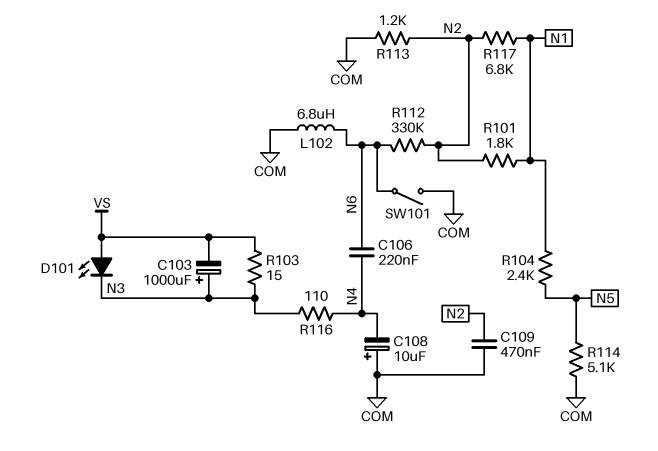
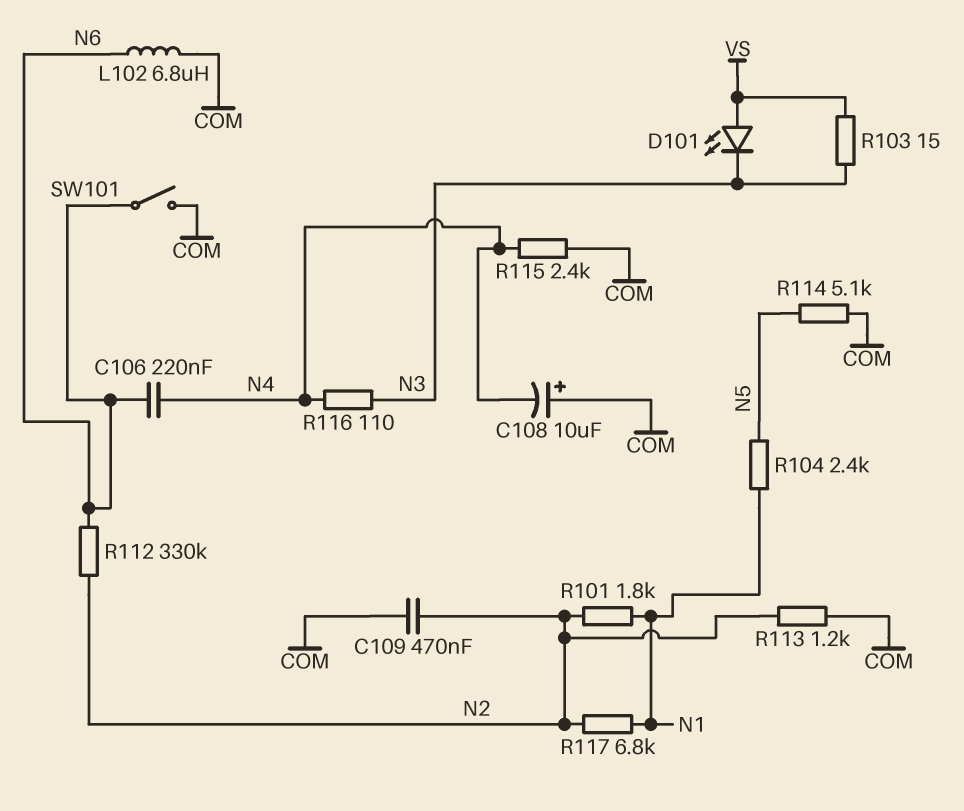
C103: 1000uF (plus N3, minus VS) -> none
R115: none -> 2.4k (COM, N4)

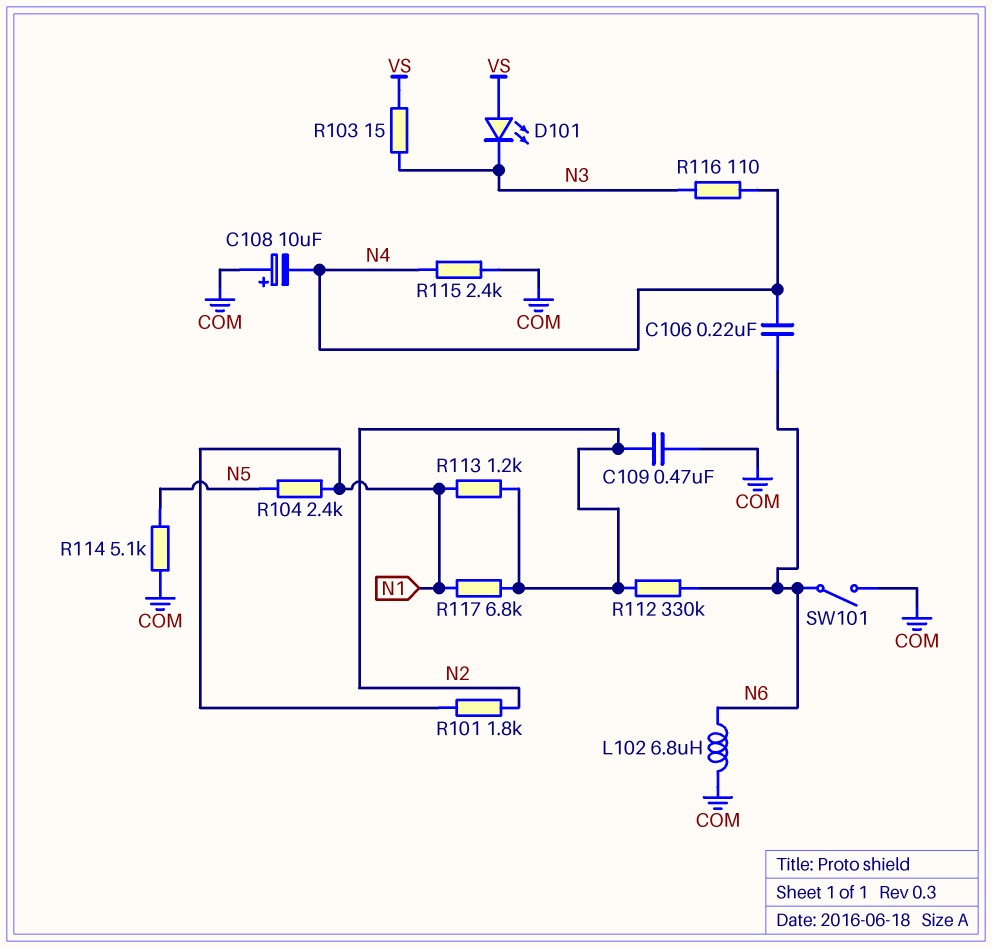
R113: 1.2k (COM, N2) -> 1.2k (N1, N2)

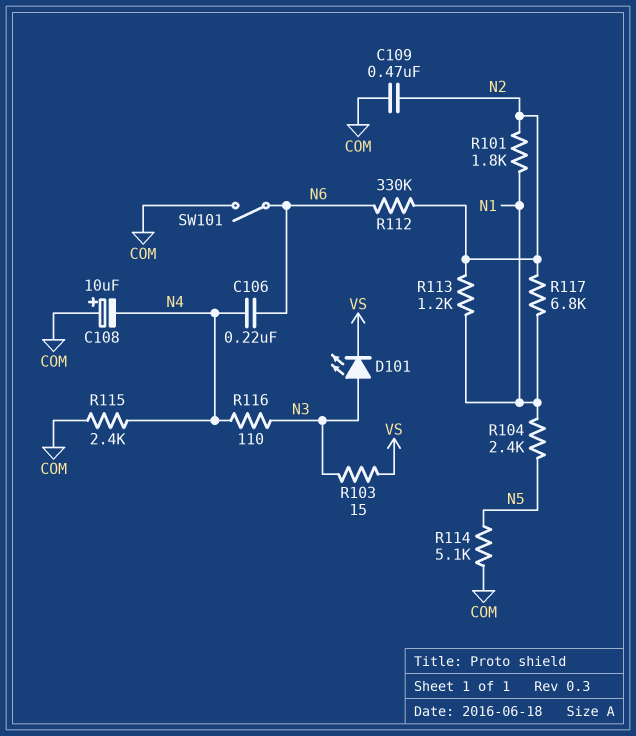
D101: LED (A VS, K N3) -> LED (A N3, K VS)
L102: 6.8uH (COM, N6) -> none

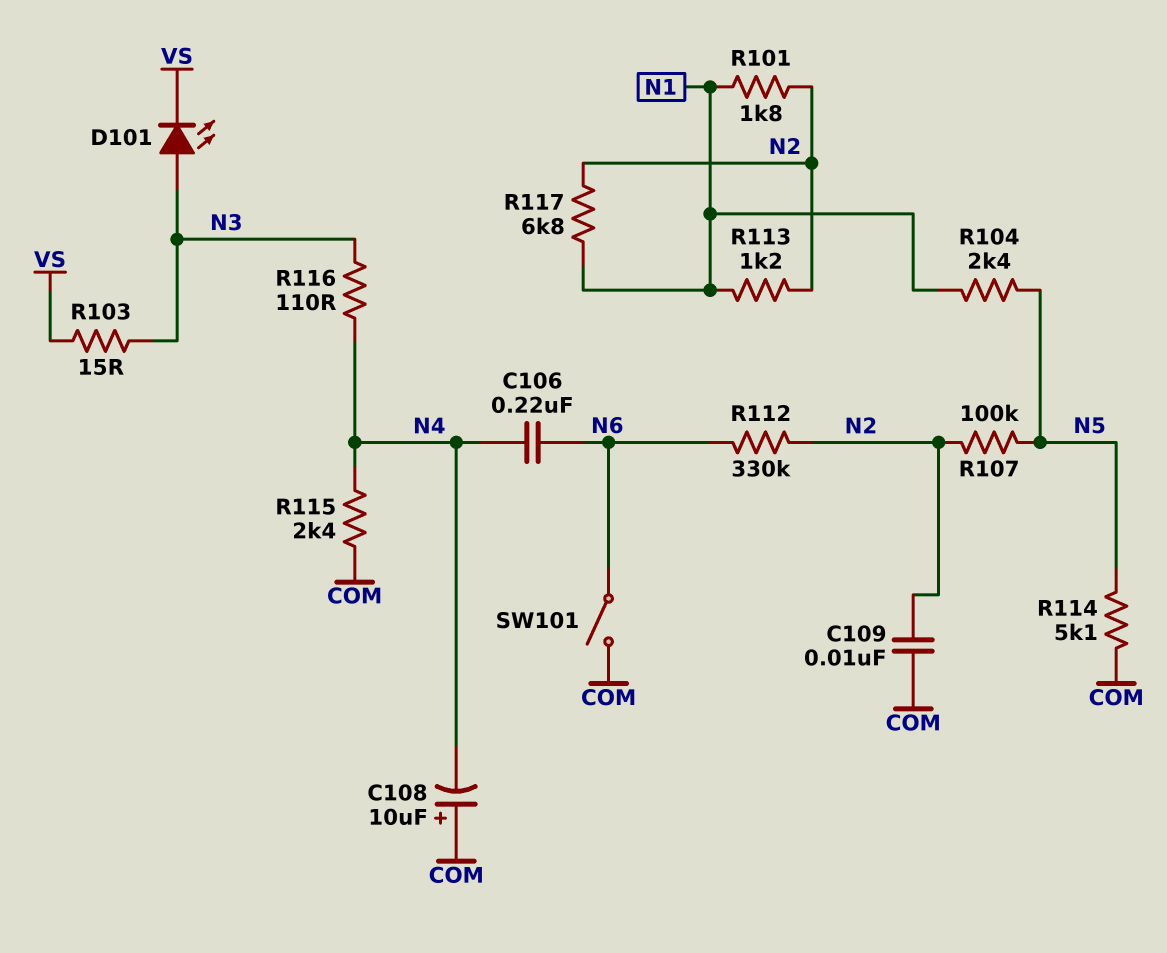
C109: 470nF (COM, N2) -> 10nF (COM, N2)
R107: none -> 100k (N2, N5)

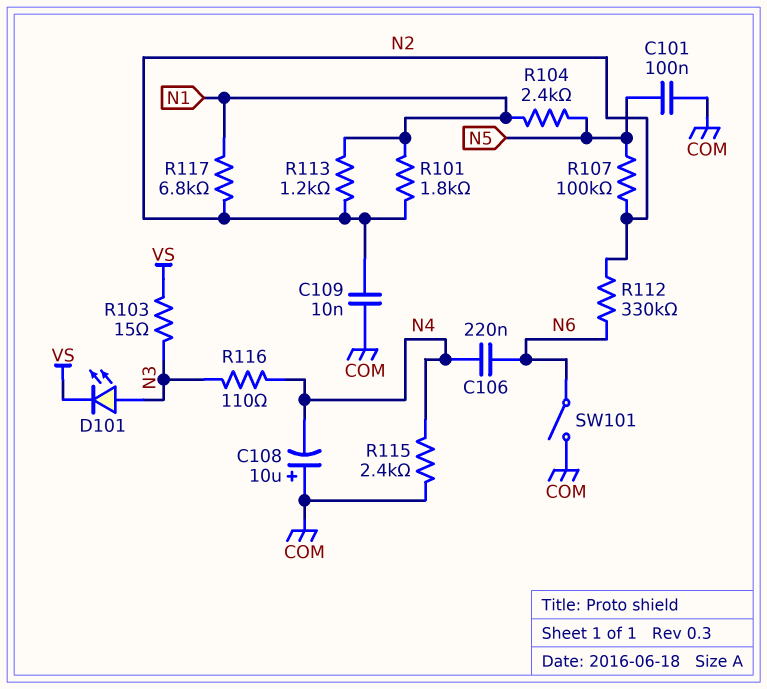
C101: none -> 100nF (COM, N5)
R114: 5.1k (COM, N5) -> none

